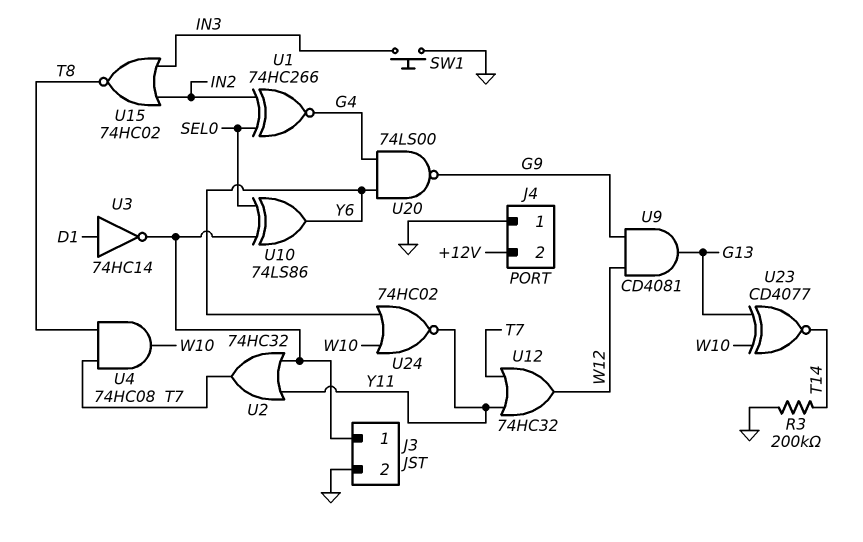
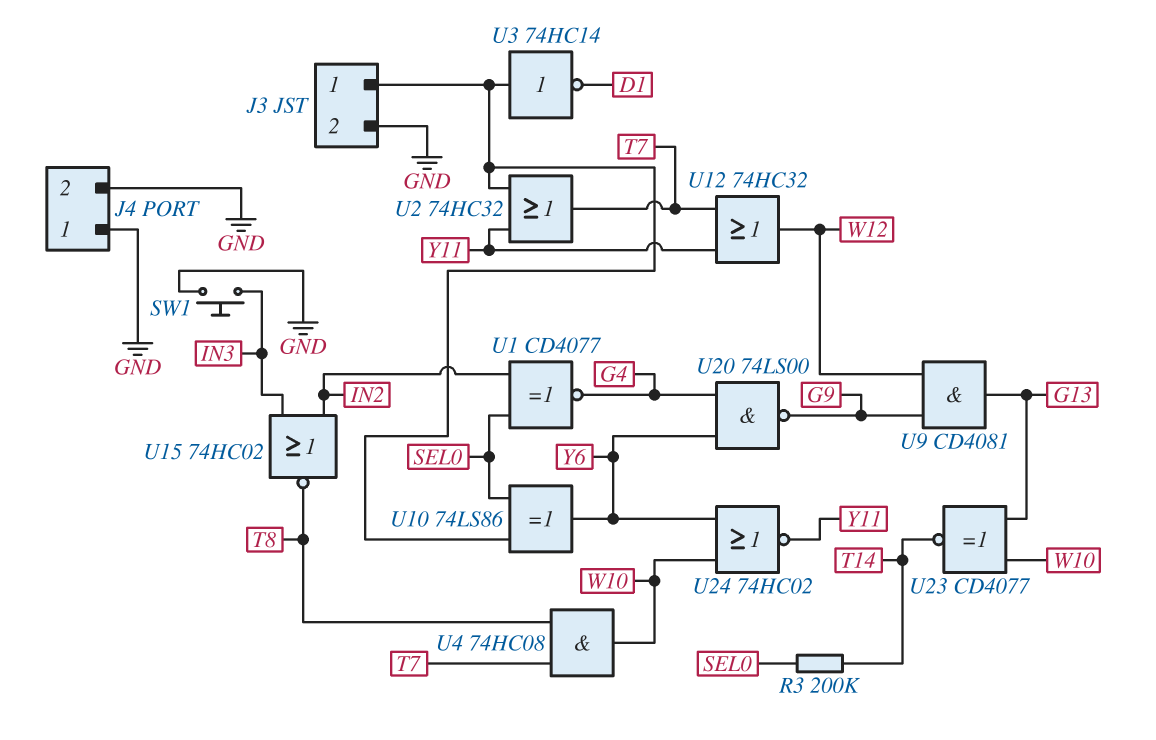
J4 pin 2: +12V -> GND
R3: 200k (GND, T14) -> 200k (SEL0, T14)
U1: XNOR 74HC266 (in IN2, in SEL0, out G4) -> XNOR CD4077 (in IN2, in SEL0, out G4)
U3: NOT 74HC14 (in D1, out J3/1) -> NOT 74HC14 (in J3/1, out D1)

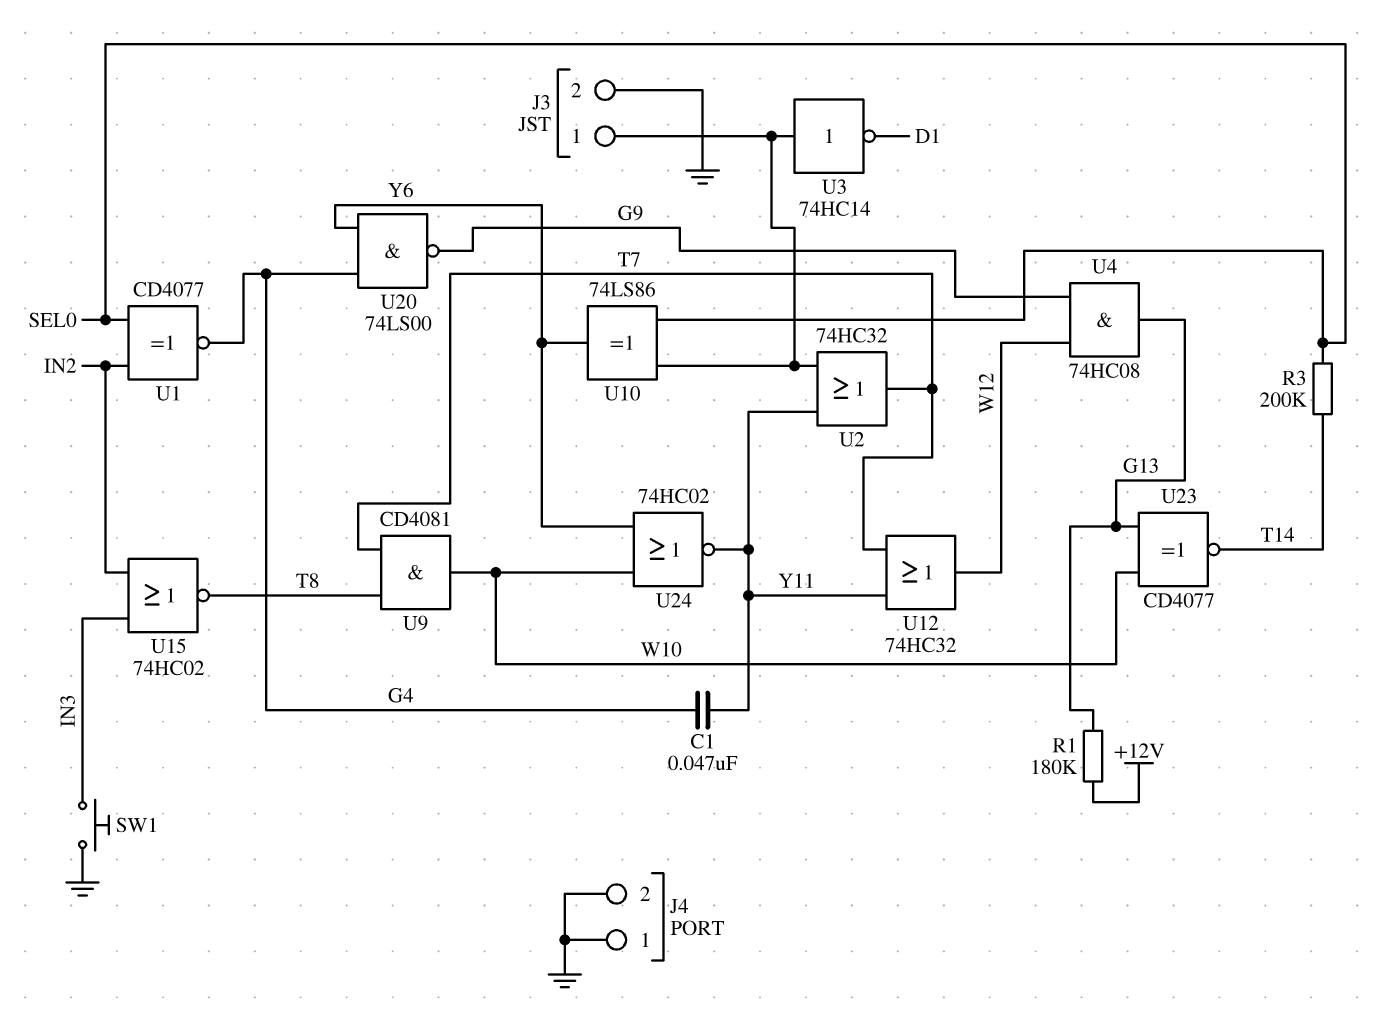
C1: none -> 47nF (G4, Y11)
R1: none -> 180k (+12V, G13)
U4: AND 74HC08 (in T7, in T8, out W10) -> AND 74HC08 (in G9, in W12, out G13)
U9: AND CD4081 (in G9, in W12, out G13) -> AND CD4081 (in T7, in T8, out W10)

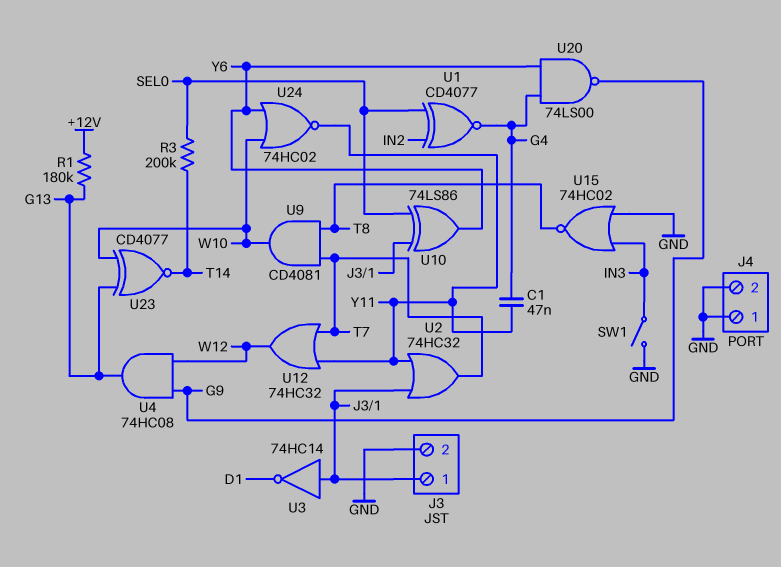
SW1: button (GND, IN3) -> switch (GND, IN3)
U15: NOR 74HC02 (in IN2, in IN3, out T8) -> NOR 74HC02 (in GND, in IN3, out T8)

